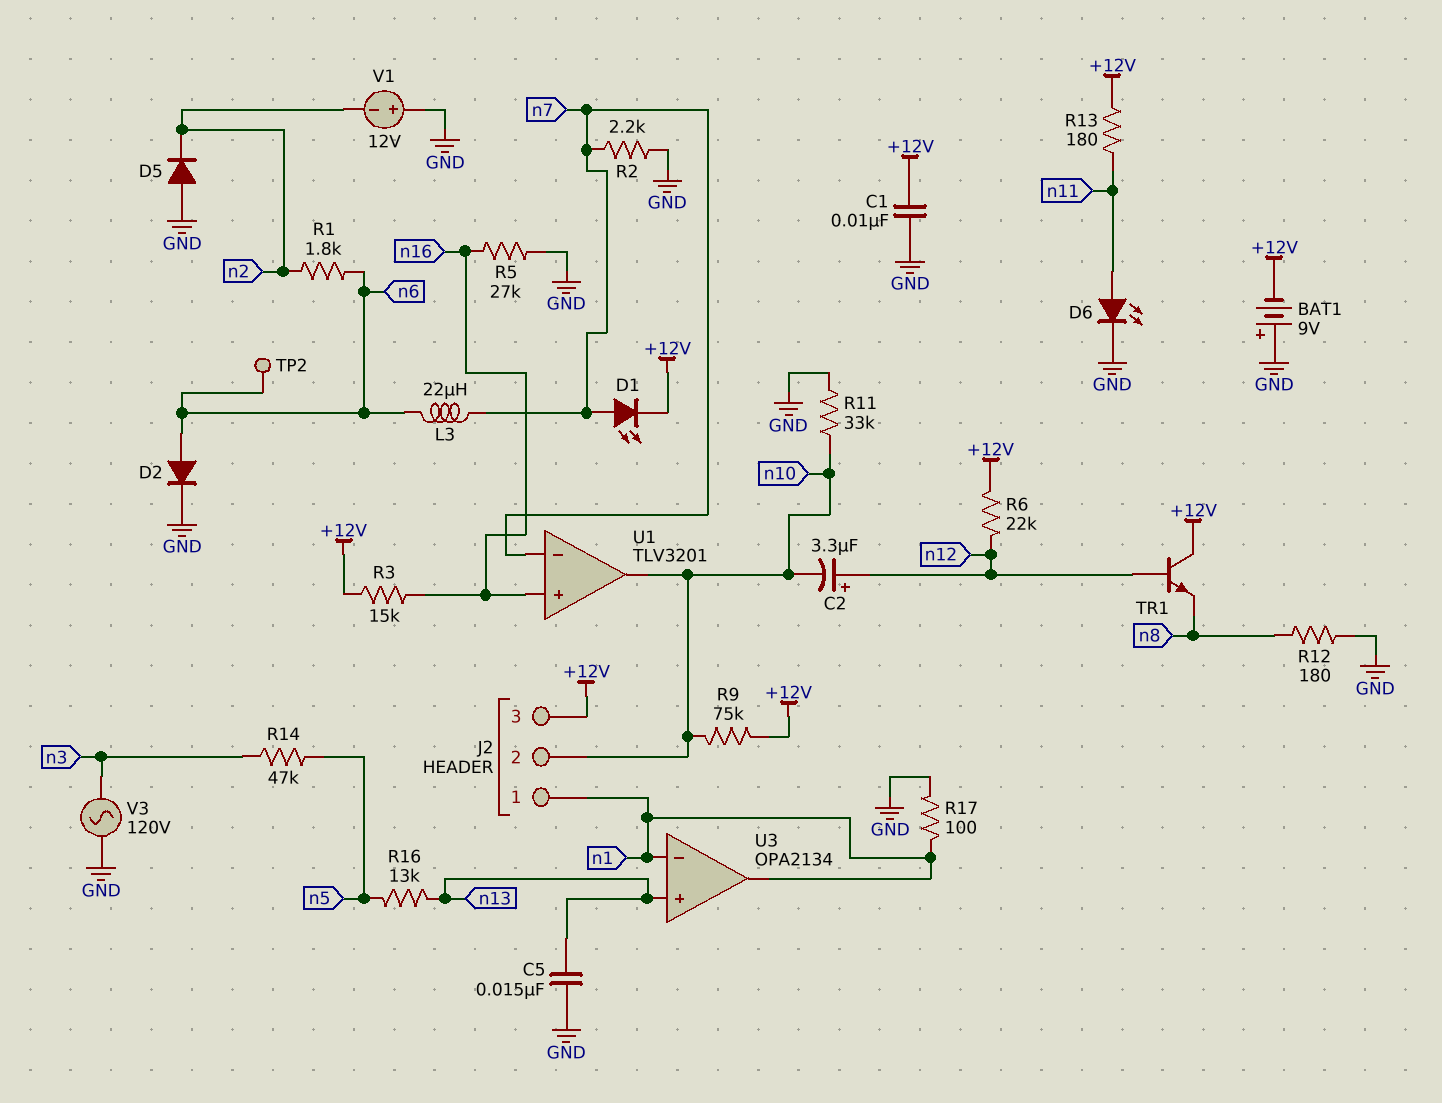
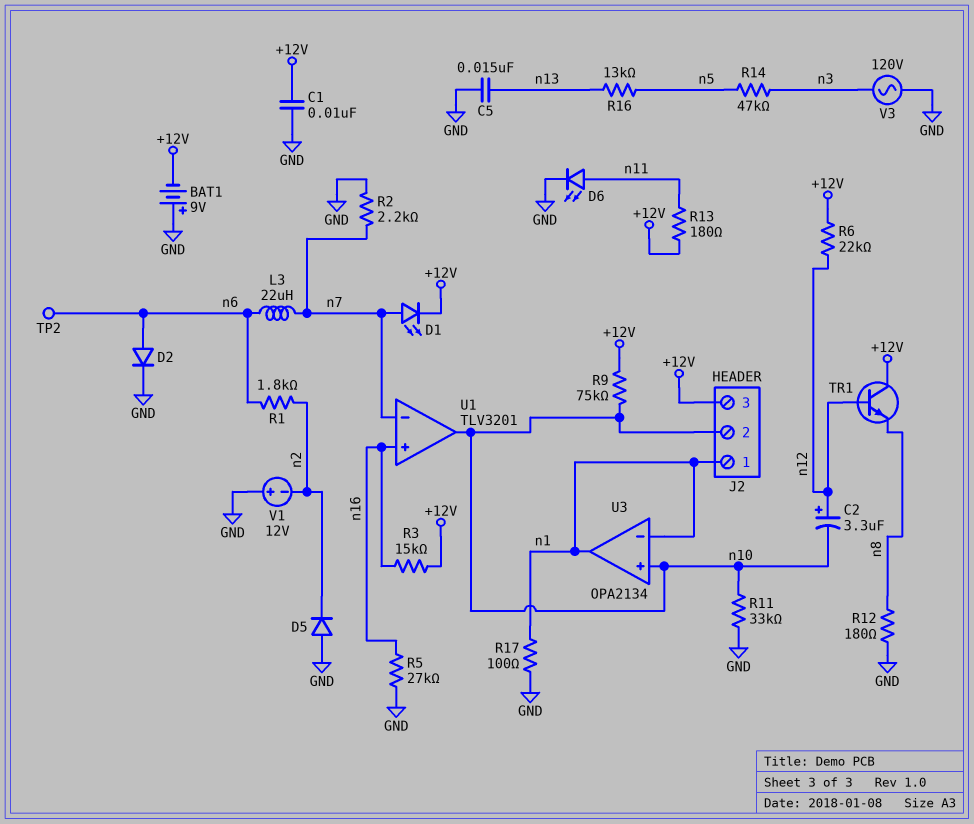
U3 pin in+: n13 -> n10

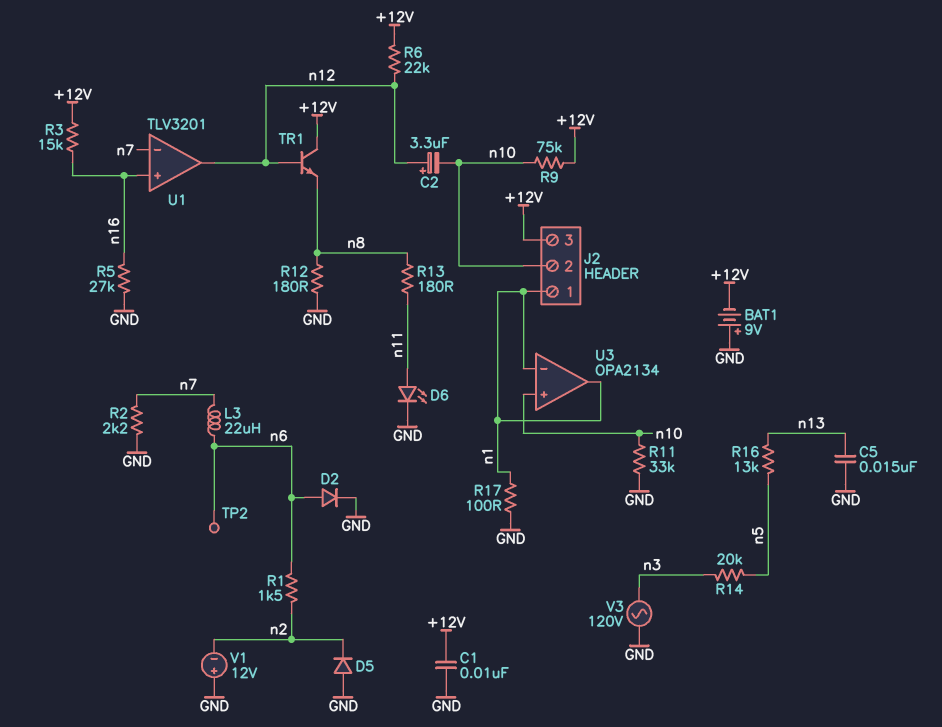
D1: LED (A n7, K +12V) -> none
R1: 1.8k (n2, n6) -> 1.5k (n2, n6)
R13: 180 (+12V, n11) -> 180 (n8, n11)
R14: 47k (n3, n5) -> 20k (n3, n5)
U1 pin out: n10 -> n12

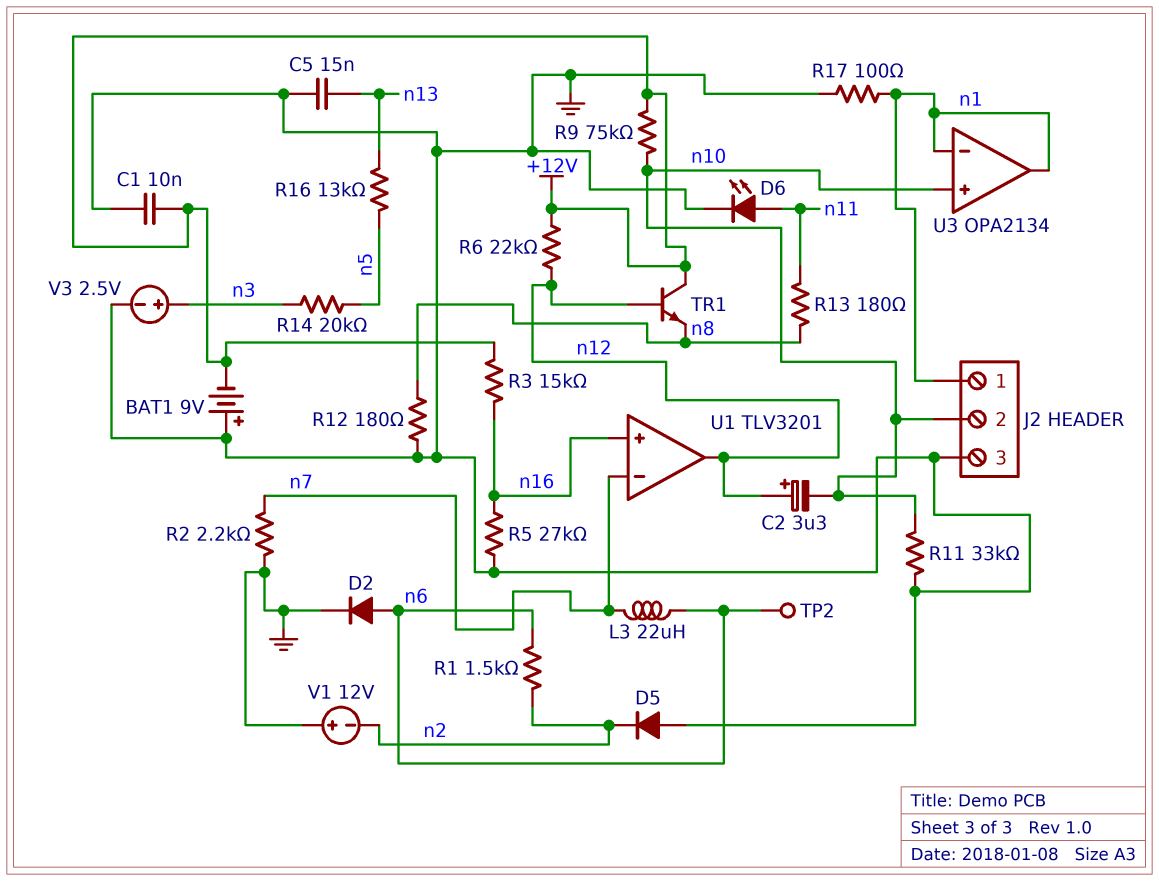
J2 pin 3: +12V -> GND
V3: AC 120V (GND, n3) -> 2.5V (plus n3, minus GND)

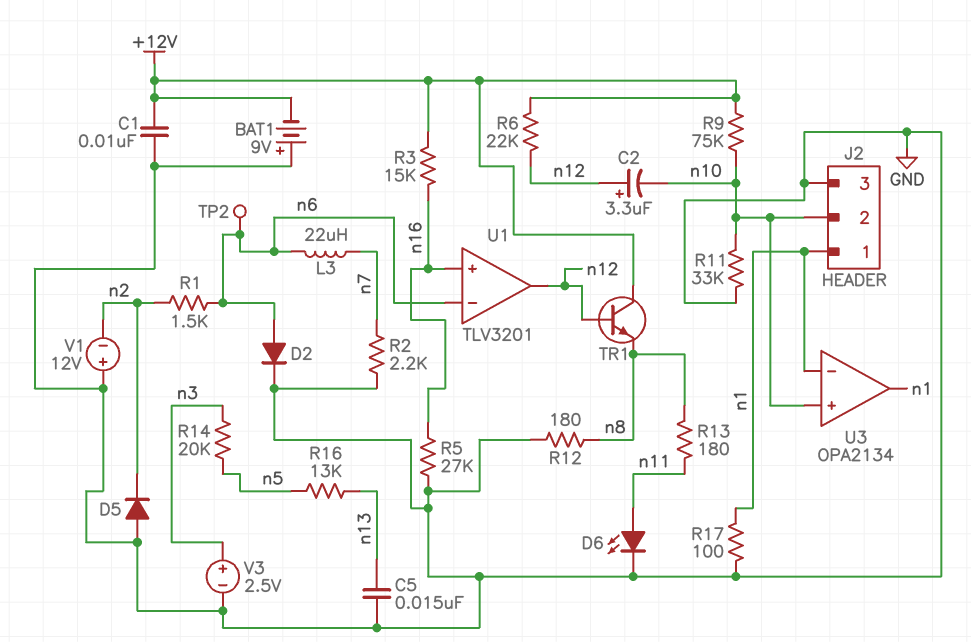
U1 pin in-: n7 -> n6

